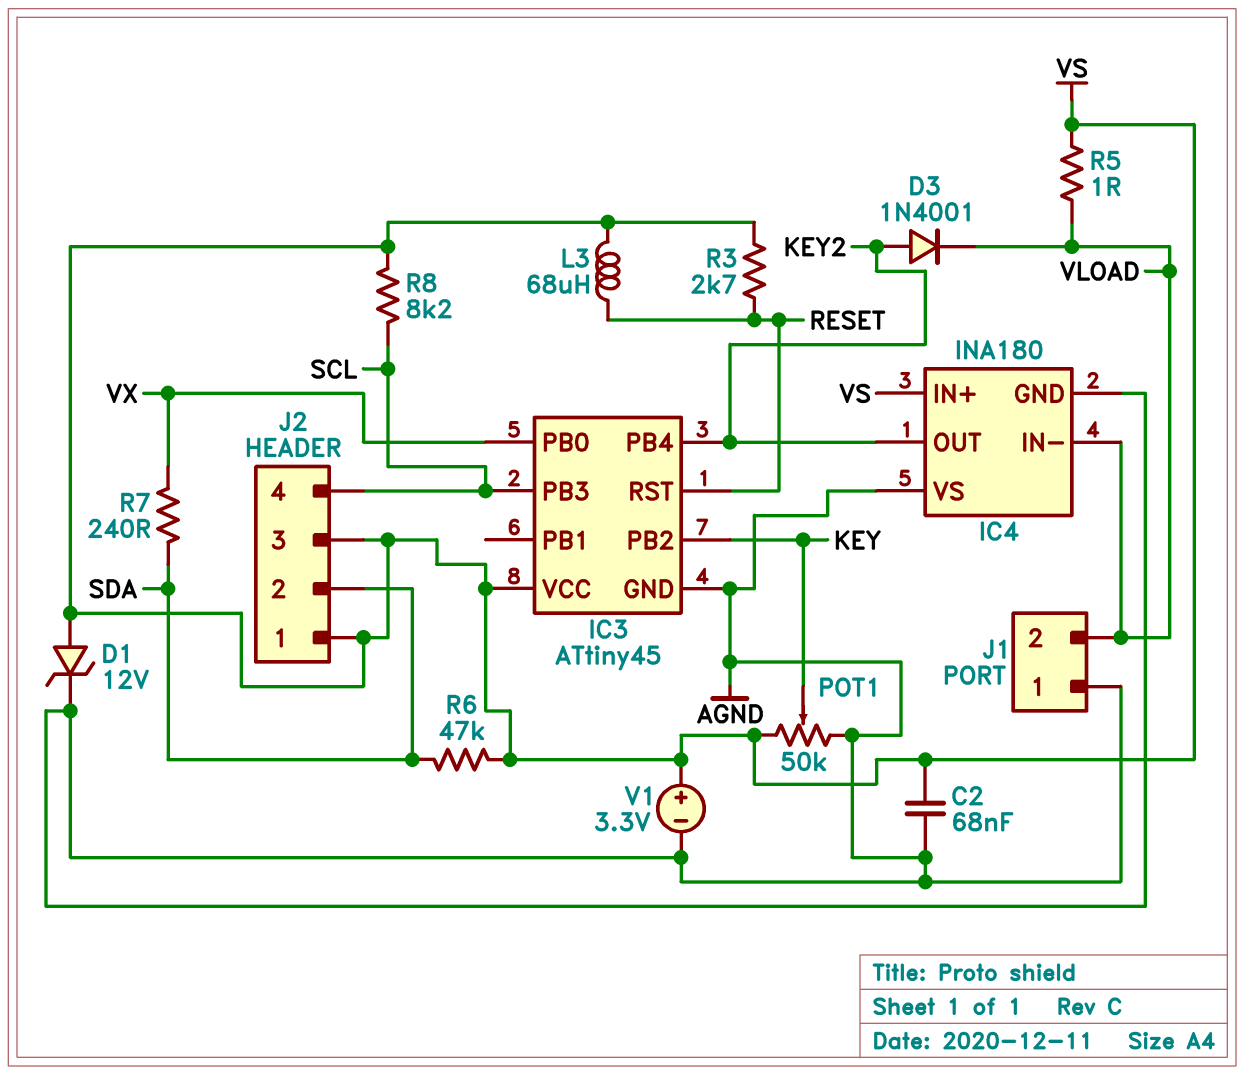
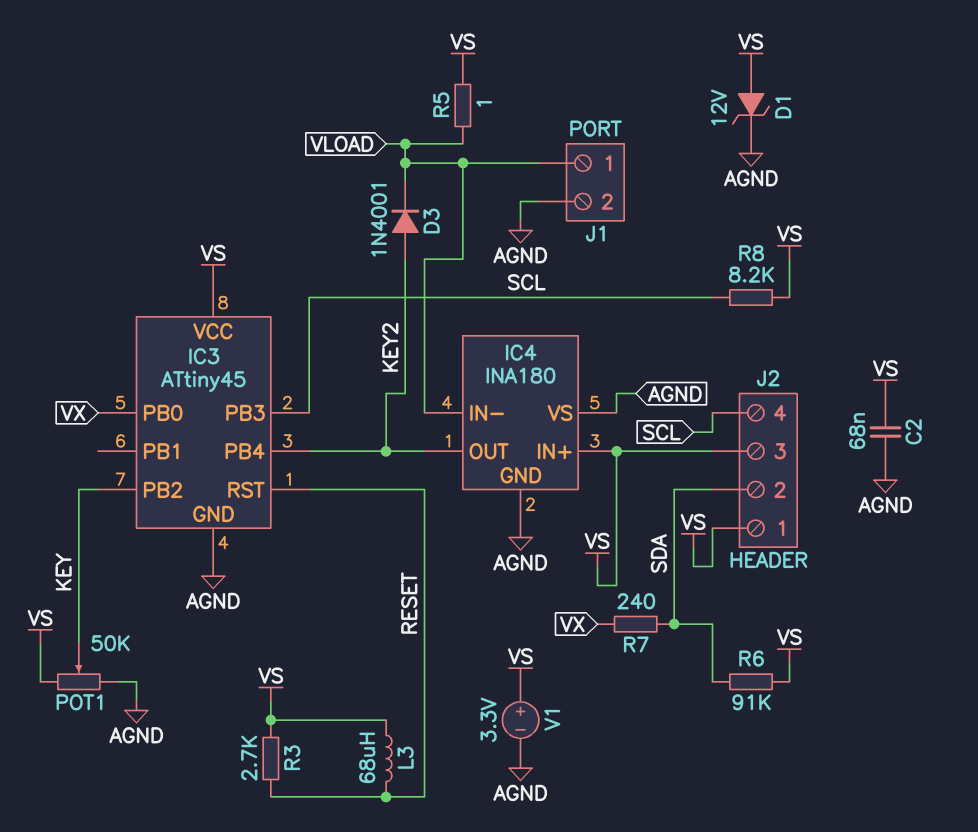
J1 pin 1: AGND -> VLOAD
J1 pin 2: VLOAD -> AGND
R6: 47k (SDA, VS) -> 91k (SDA, VS)

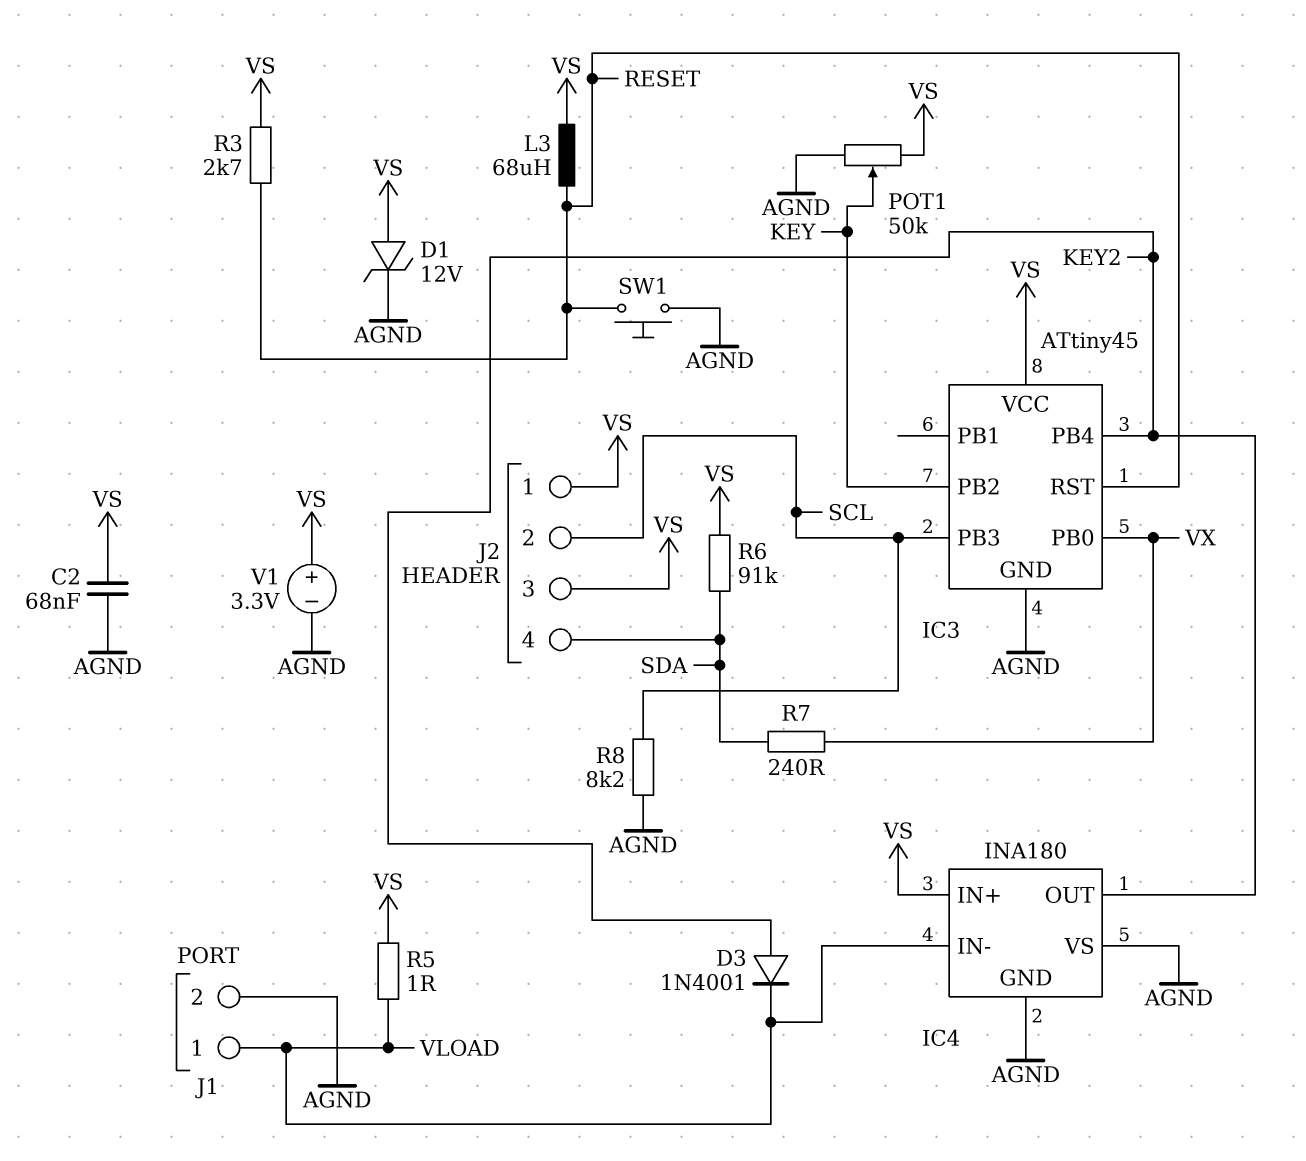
J2 pin 2: SDA -> SCL
J2 pin 4: SCL -> SDA
R8: 8.2k (SCL, VS) -> 8.2k (AGND, SCL)
SW1: none -> button (AGND, RESET)

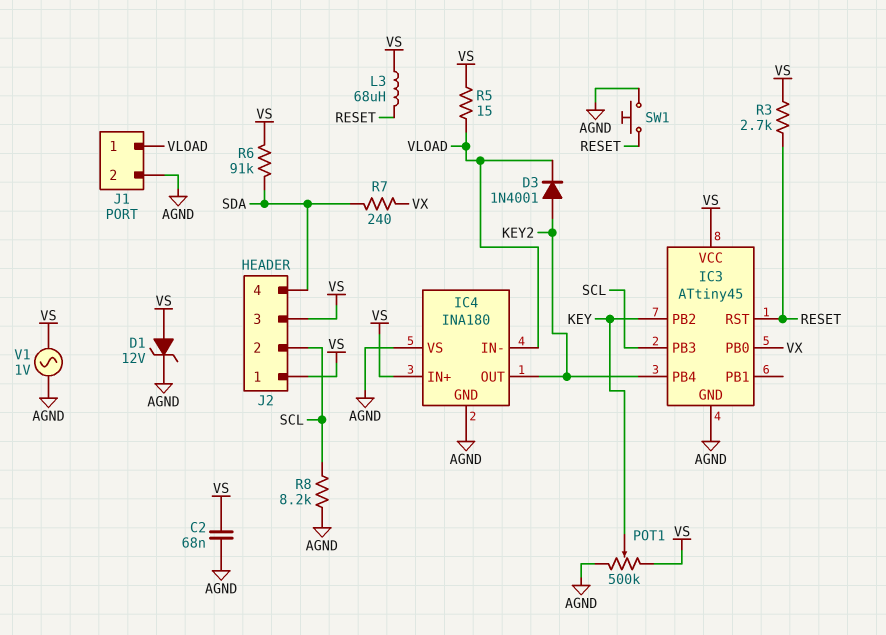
POT1: 50k (AGND, VS, wiper KEY) -> 500k (AGND, VS, wiper KEY)
R5: 1 (VLOAD, VS) -> 15 (VLOAD, VS)
V1: 3.3V (plus VS, minus AGND) -> AC 1V (AGND, VS)

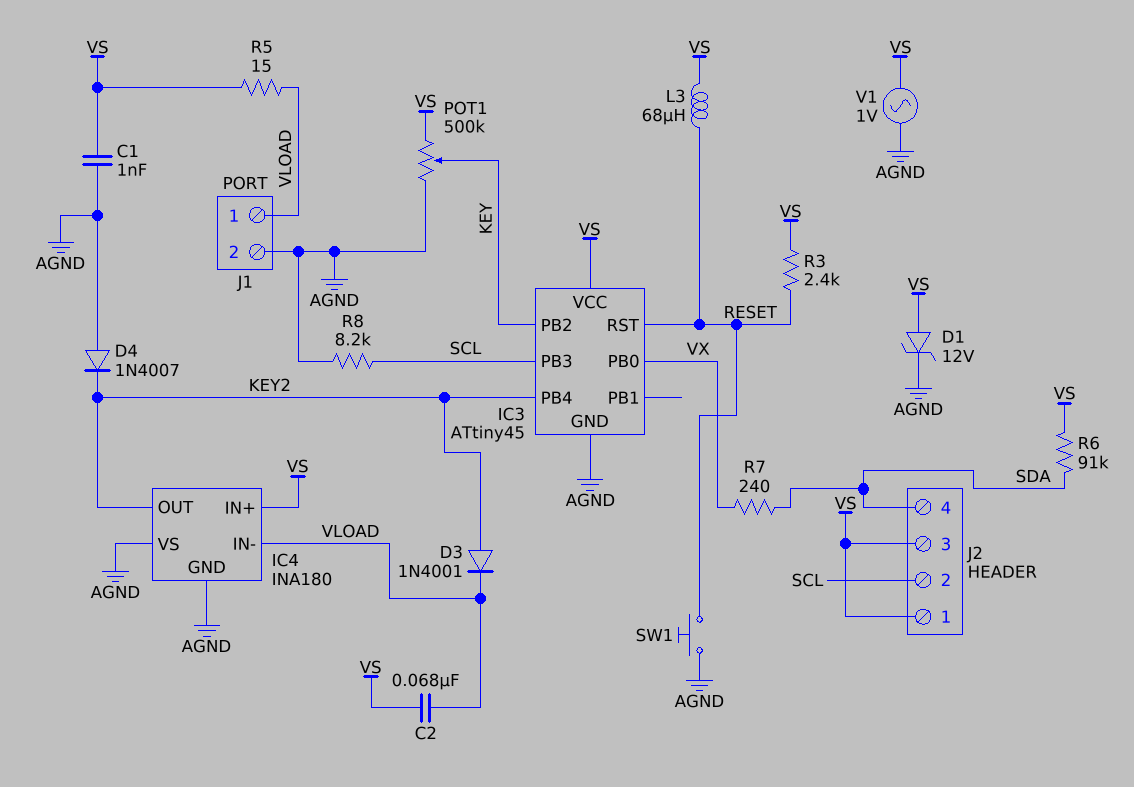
C1: none -> 1nF (AGND, VS)
C2: 68nF (AGND, VS) -> 68nF (VLOAD, VS)
D4: none -> diode 1N4007 (A AGND, K KEY2)
R3: 2.7k (RESET, VS) -> 2.4k (RESET, VS)

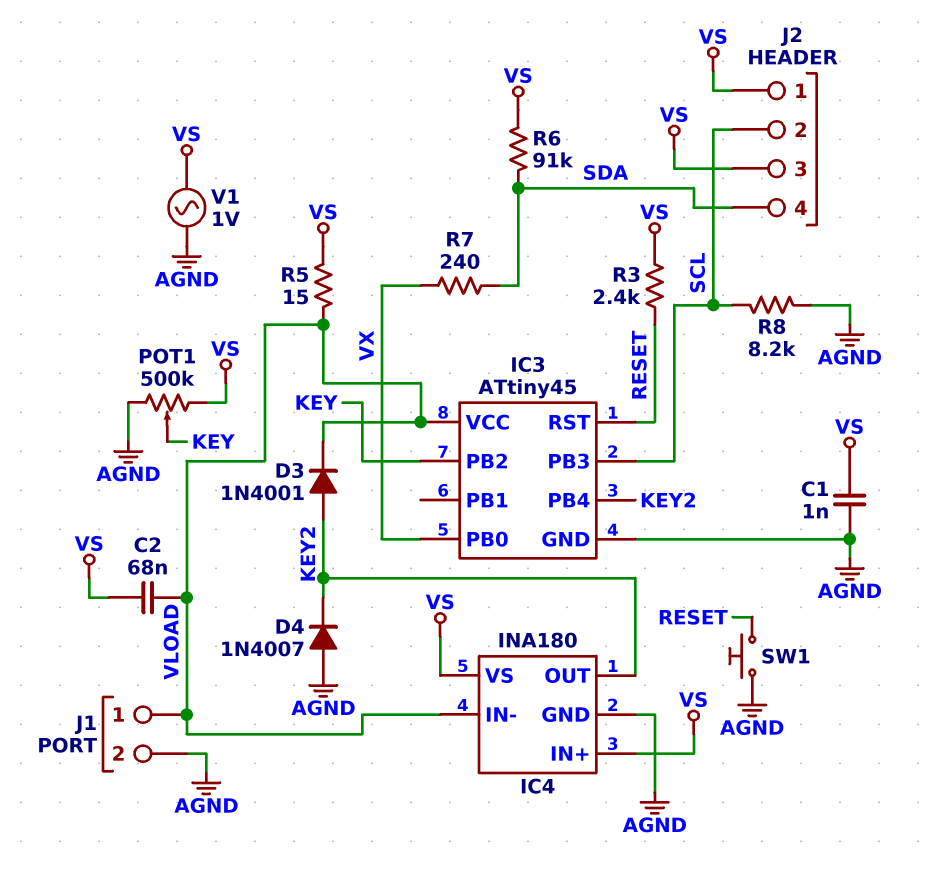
D1: zener 12V (A VS, K AGND) -> none
IC3 pin VCC: VS -> VLOAD
IC4 pin VS: AGND -> VS
L3: 68uH (RESET, VS) -> none

